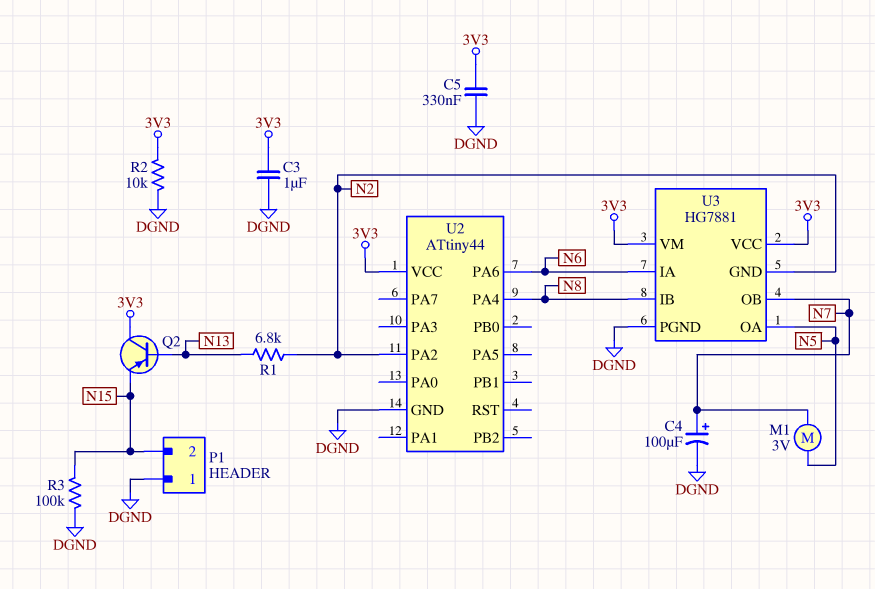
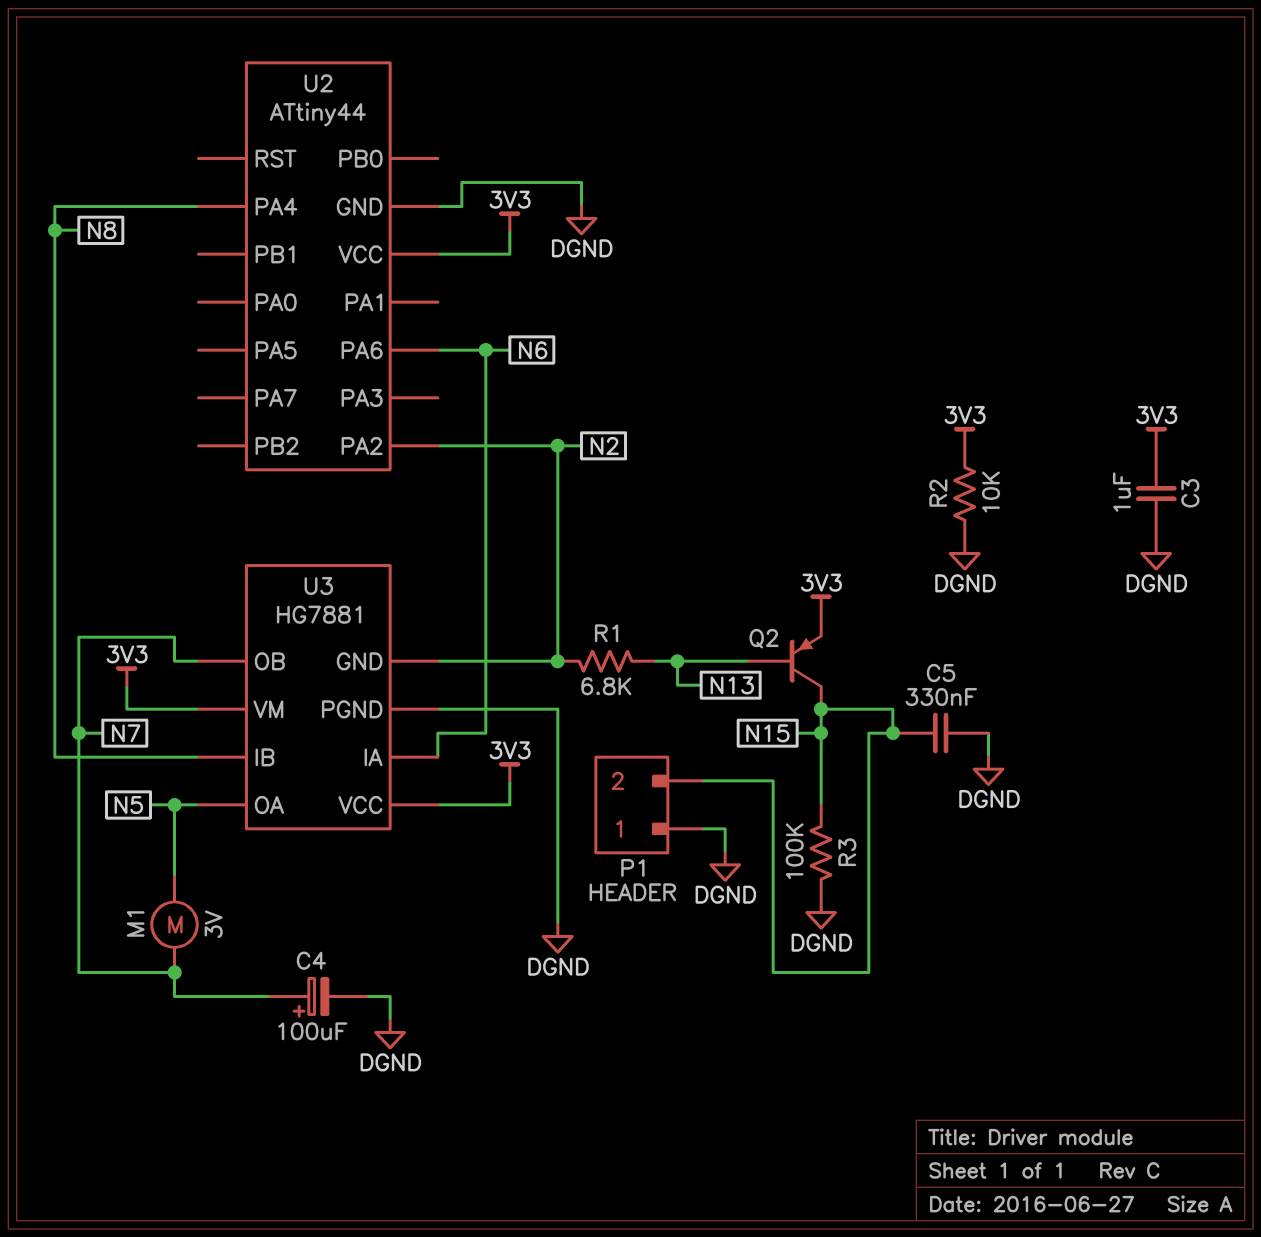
C5: 330nF (3V3, DGND) -> 330nF (DGND, N15)
Q2: PNP (B N13, C 3V3, E N15) -> PNP (B N13, C N15, E 3V3)

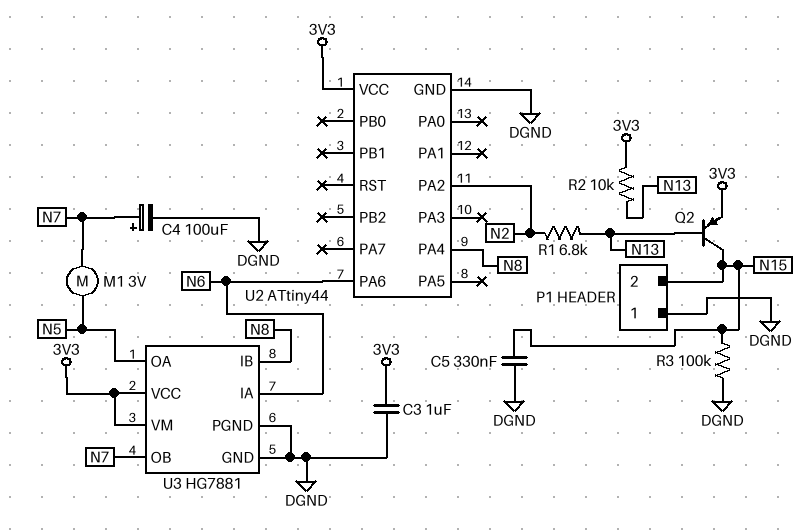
R2: 10k (3V3, DGND) -> 10k (3V3, N13)
U3 pin GND: N2 -> DGND

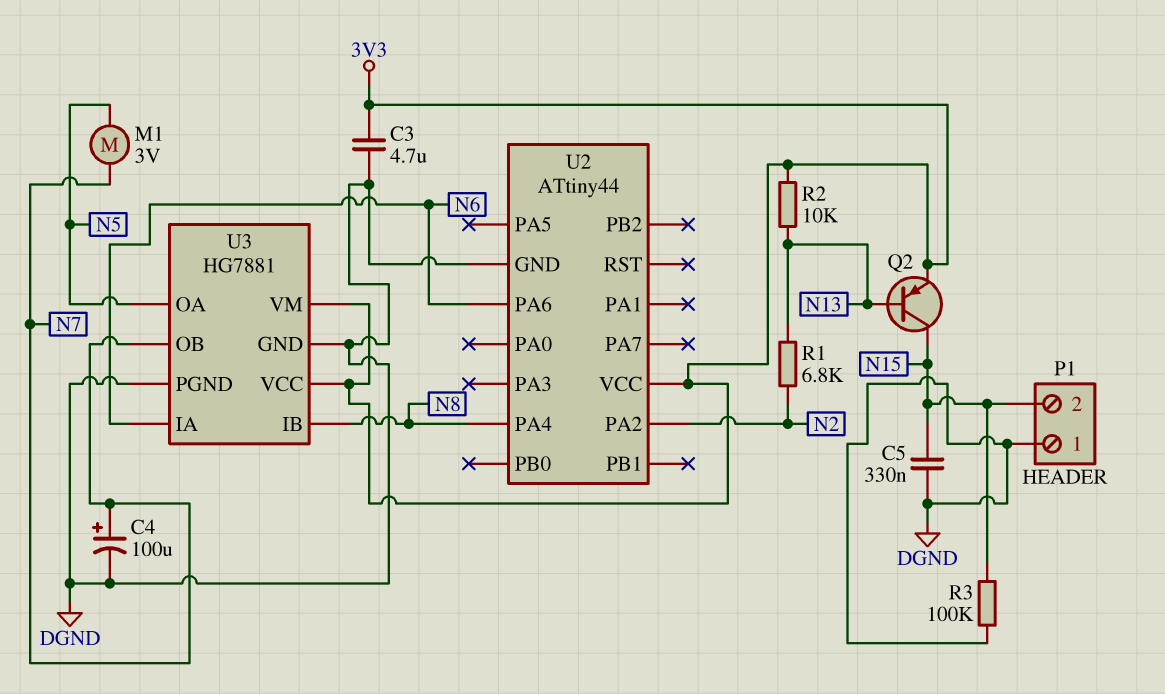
C3: 1uF (3V3, DGND) -> 4.7uF (3V3, DGND)

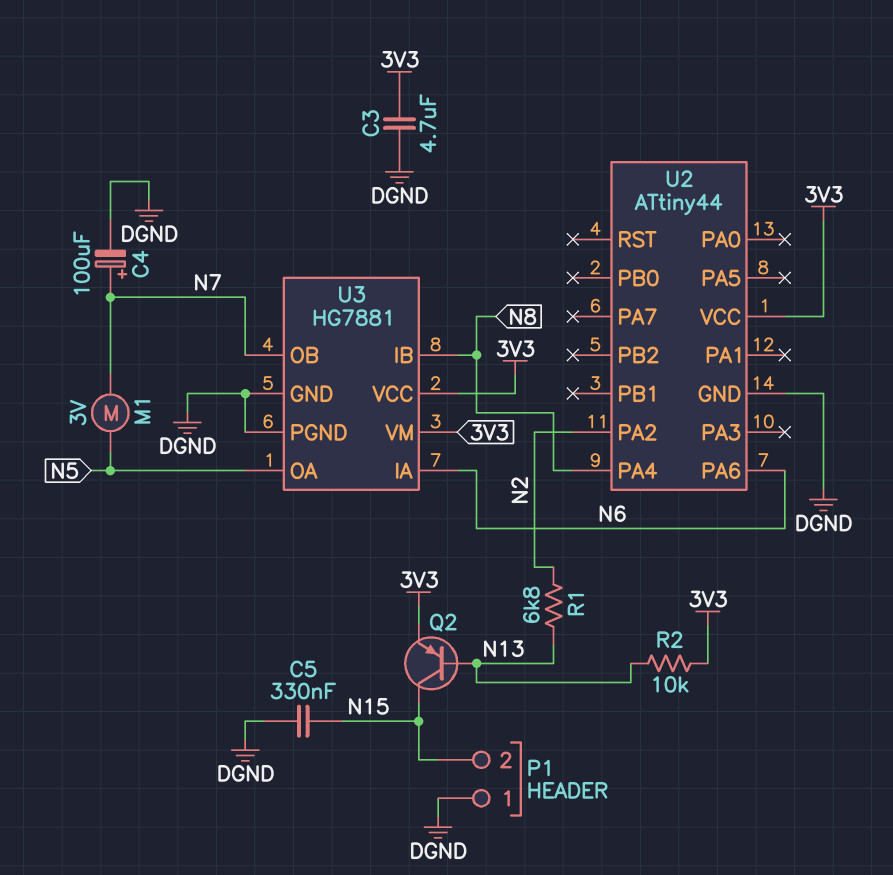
R3: 100k (DGND, N15) -> none

